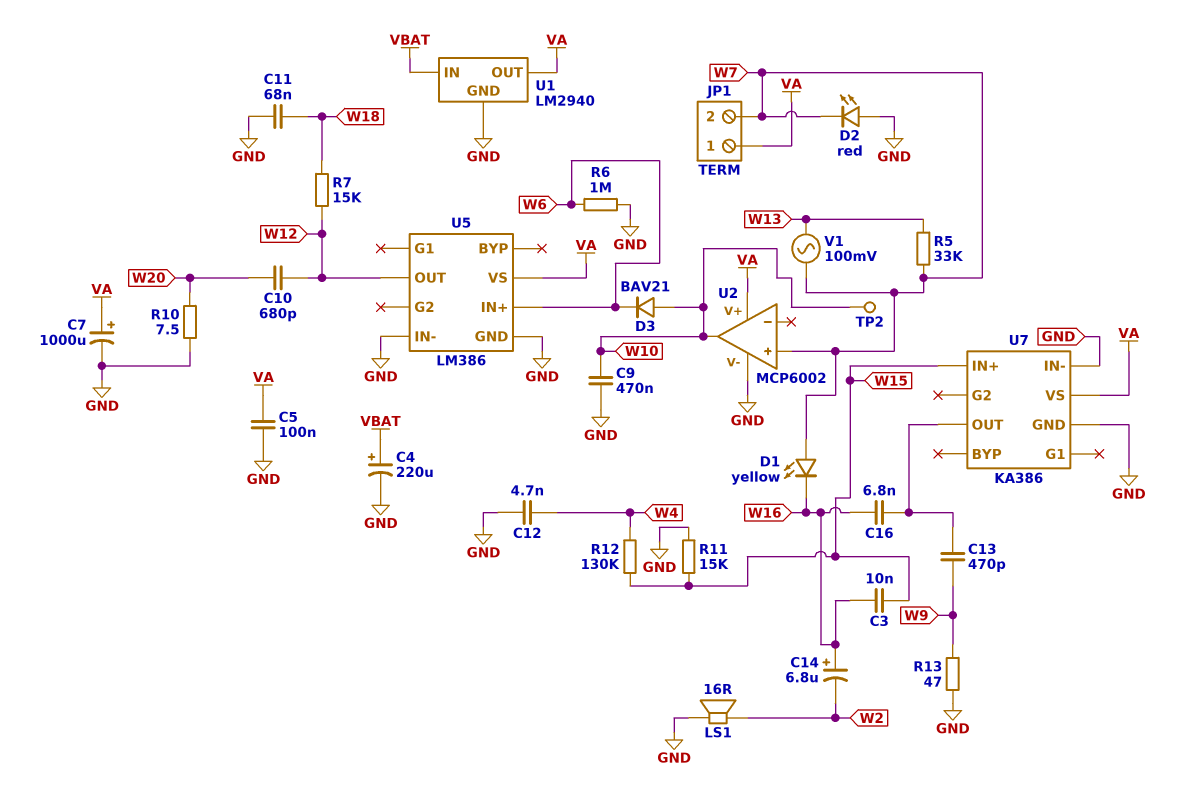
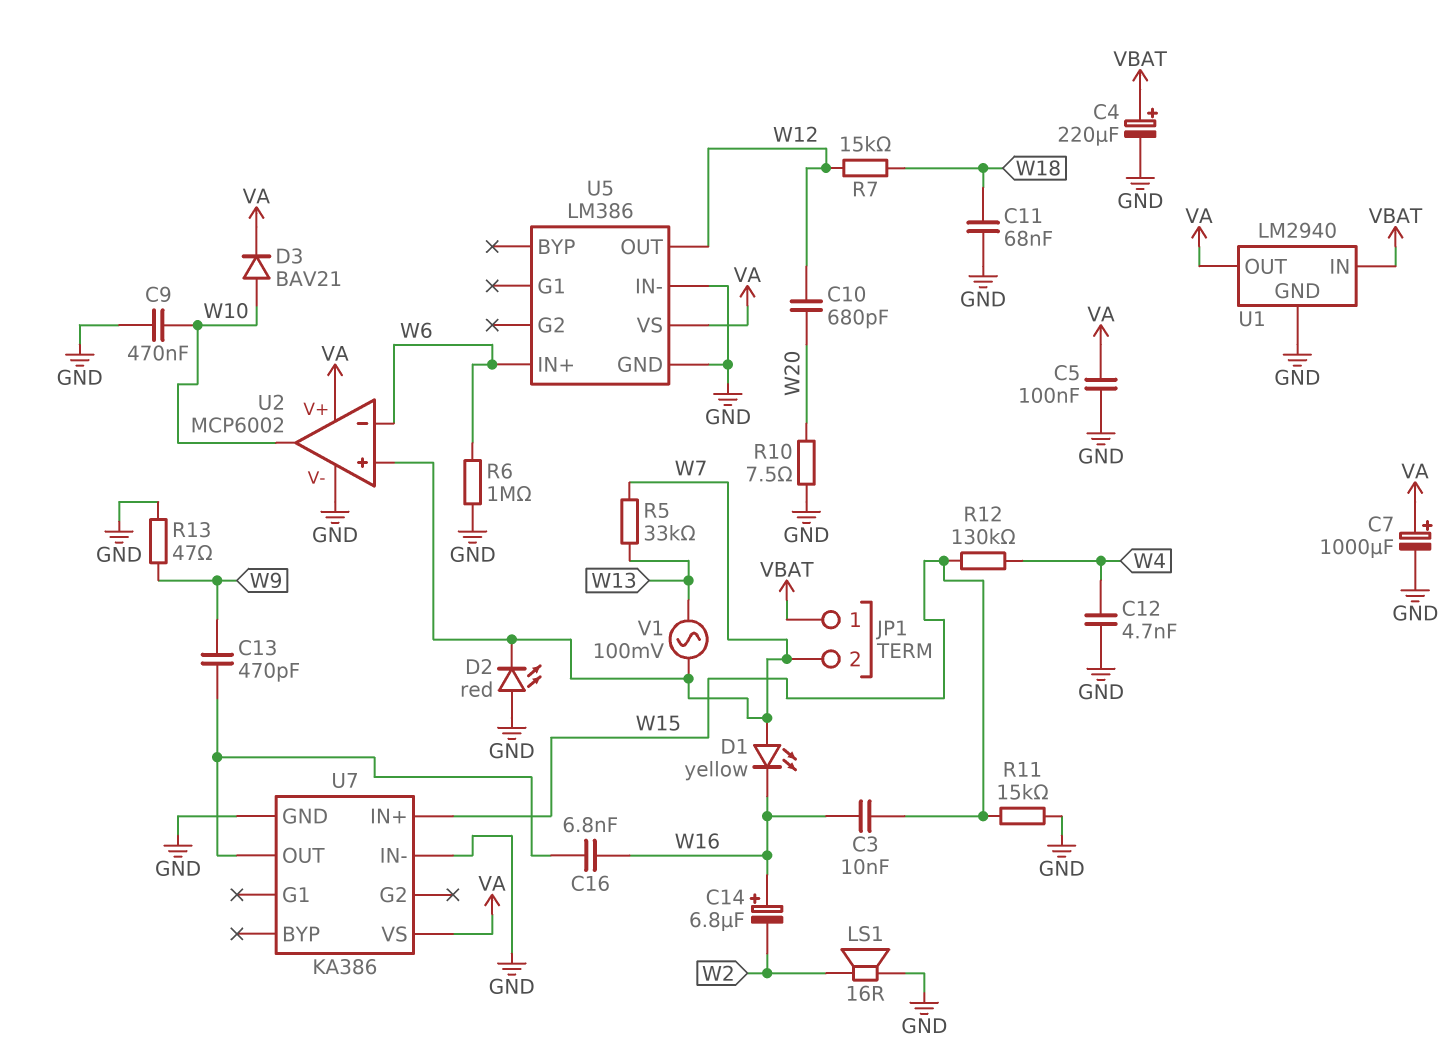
D3: diode BAV21 (A W10, K W6) -> diode BAV21 (A W10, K VA)
JP1 pin 1: VA -> VBAT
TP2: test point (W10) -> none
U2 pin in-: none -> W6

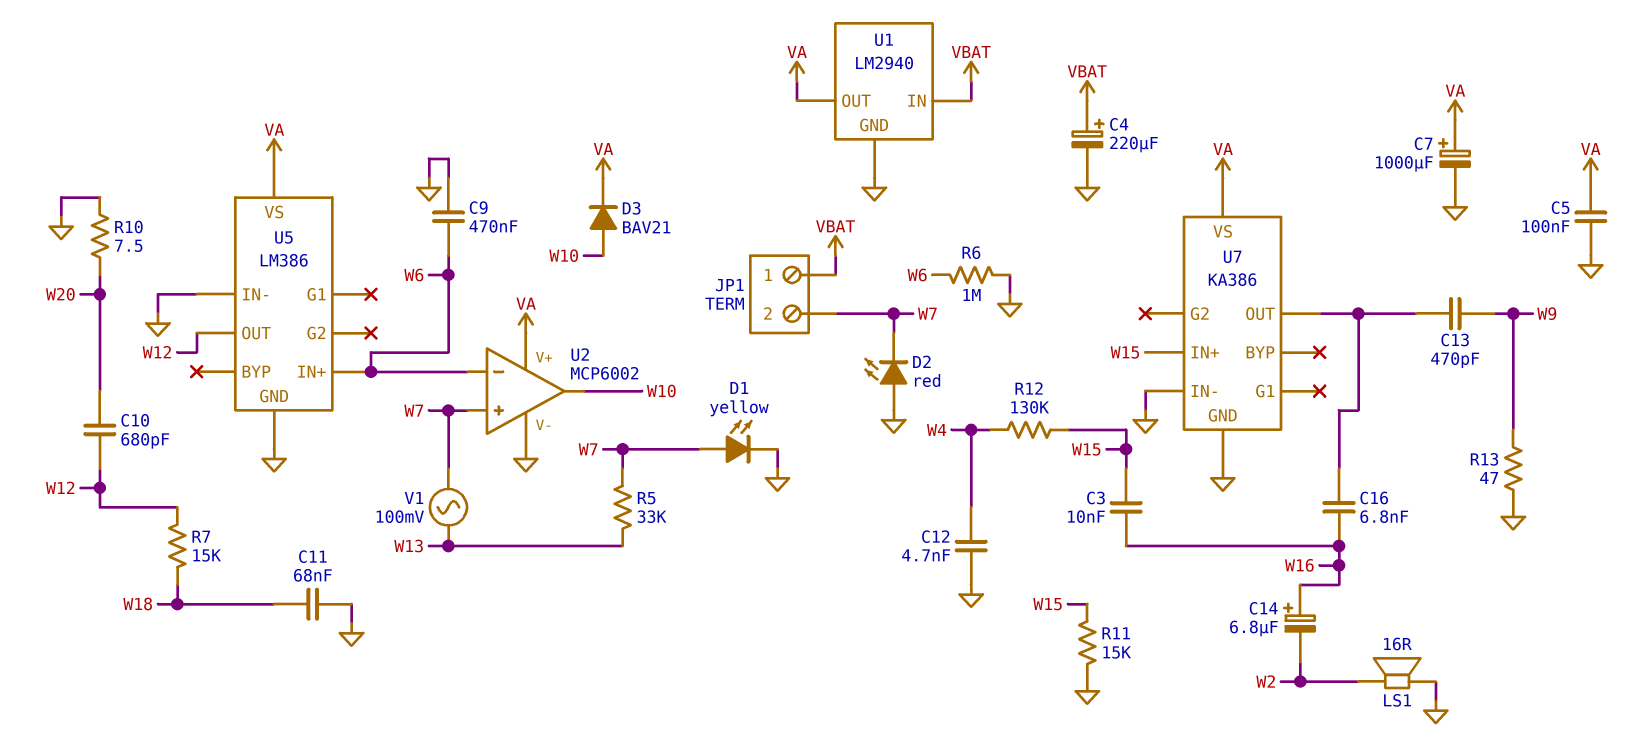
C9: 470nF (GND, W10) -> 470nF (GND, W6)
D1: LED yellow (A W7, K W16) -> LED yellow (A W7, K GND)

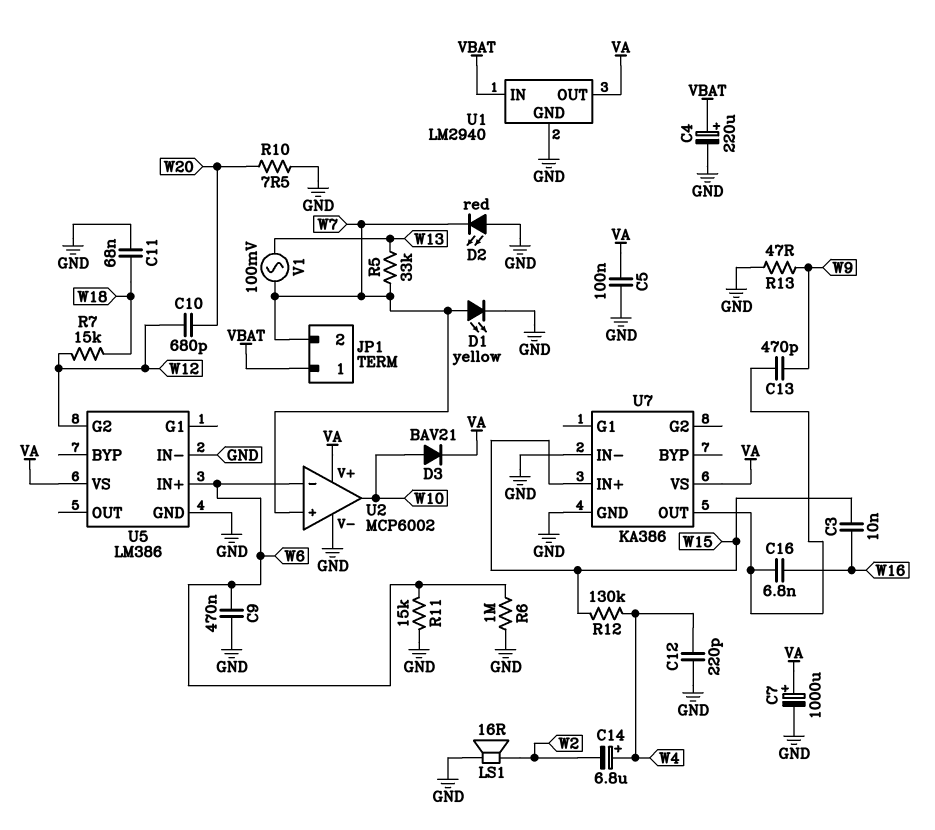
C12: 4.7nF (GND, W4) -> 220pF (GND, W4)
C14: 6.8uF (plus W16, minus W2) -> 6.8uF (plus W4, minus W2)
R11: 15k (GND, W15) -> 15k (GND, W6)
U5 pin G2: none -> W12
U5 pin OUT: W12 -> none

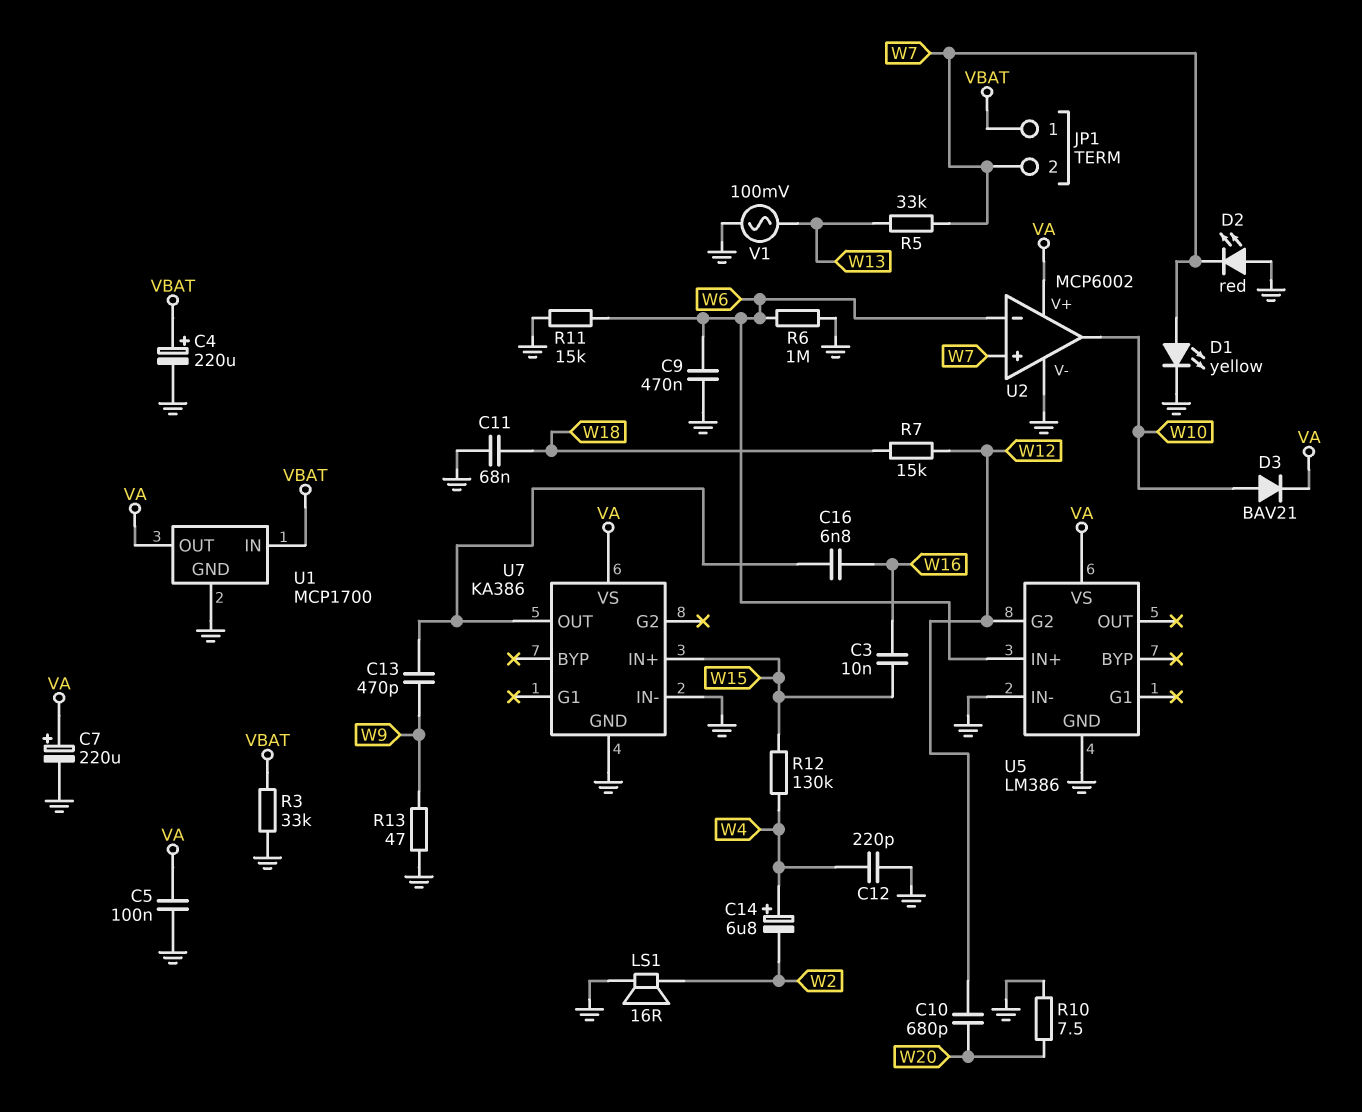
C7: 1000uF (plus VA, minus GND) -> 220uF (plus VA, minus GND)
R3: none -> 33k (GND, VBAT)
U1: LM2940 -> MCP1700
V1: AC 100mV (W7, W13) -> AC 100mV (GND, W13)

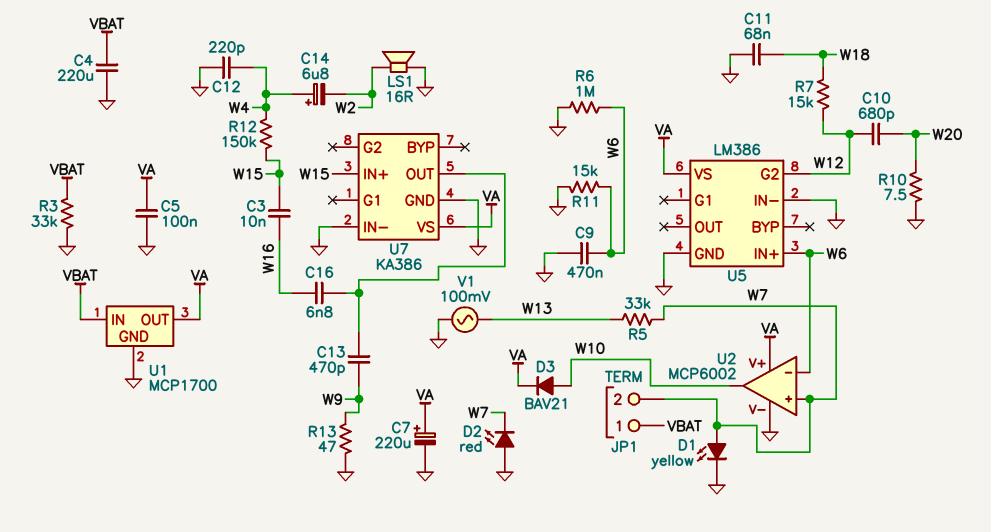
C4: 220uF (plus VBAT, minus GND) -> 220uF (GND, VBAT)
R12: 130k (W4, W15) -> 150k (W4, W15)

